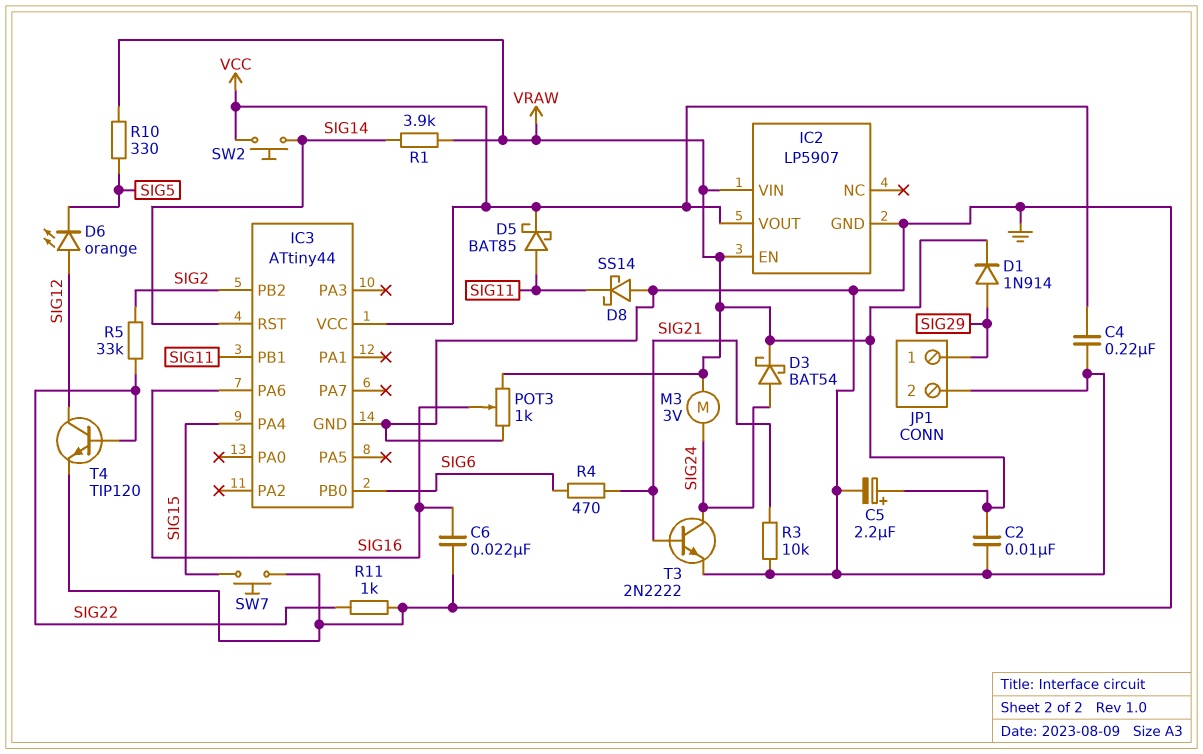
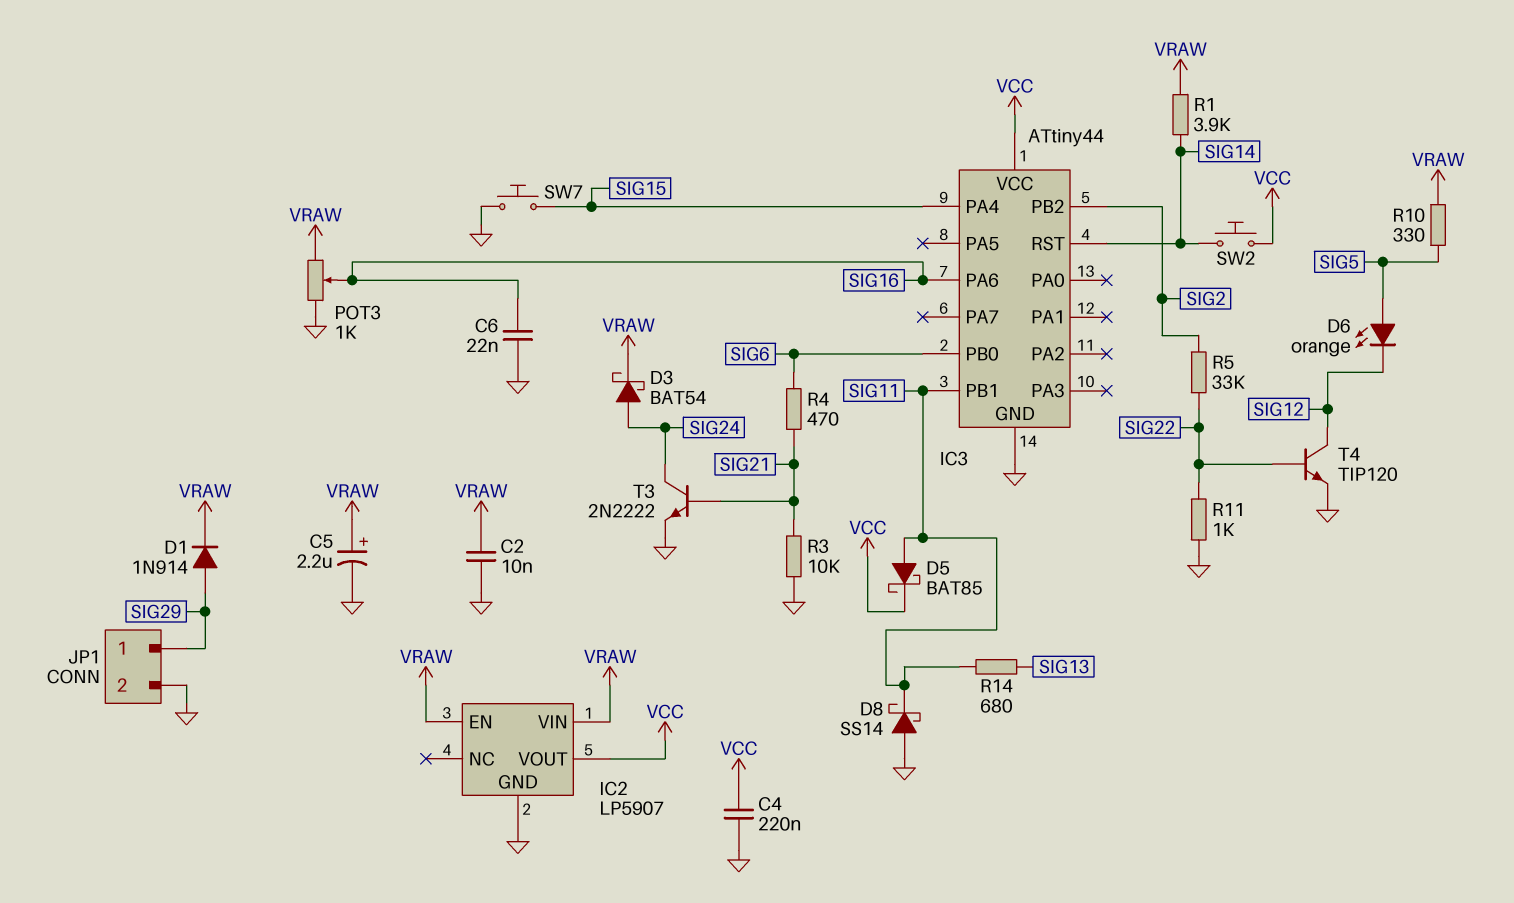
D6: LED orange (A SIG12, K SIG5) -> LED orange (A SIG5, K SIG12)
M3: motor 3V (SIG24, VRAW) -> none
R14: none -> 680 (SIG11, SIG13)

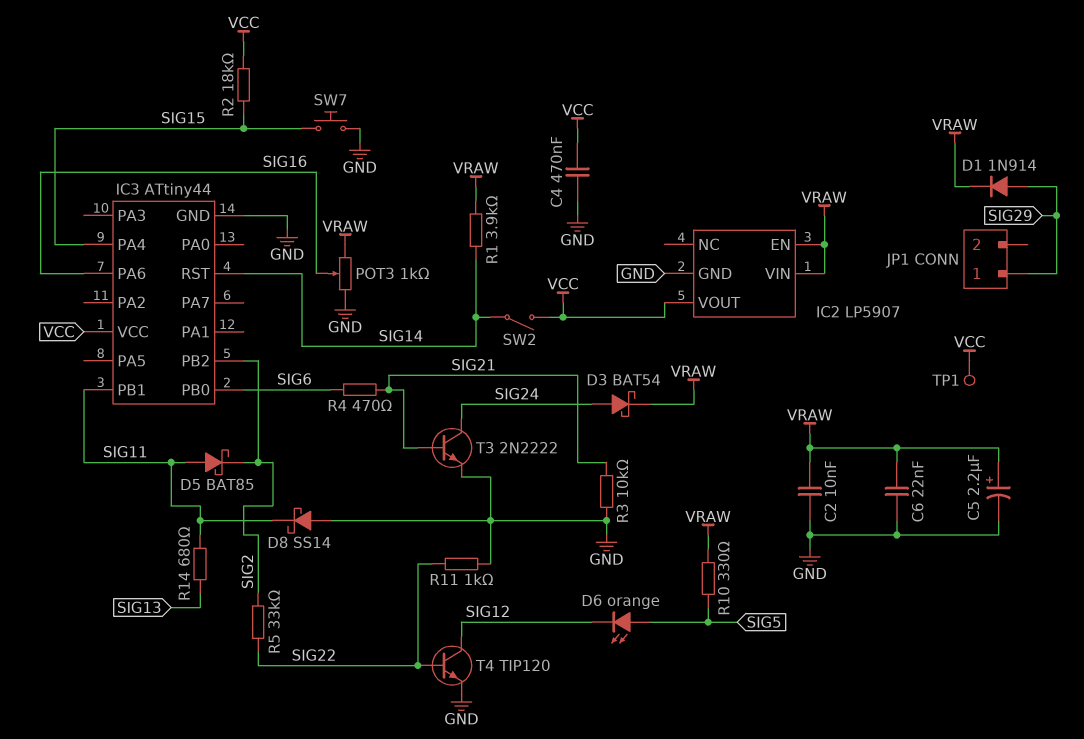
C4: 220nF (GND, VCC) -> 470nF (GND, VCC)
C6: 22nF (GND, SIG16) -> 22nF (GND, VRAW)
D5: schottky BAT85 (A SIG11, K VCC) -> schottky BAT85 (A SIG11, K SIG2)
JP1 pin 2: GND -> none
R2: none -> 18k (SIG15, VCC)
SW2: button (SIG14, VCC) -> switch (SIG14, VCC)
TP1: none -> test point (VCC)

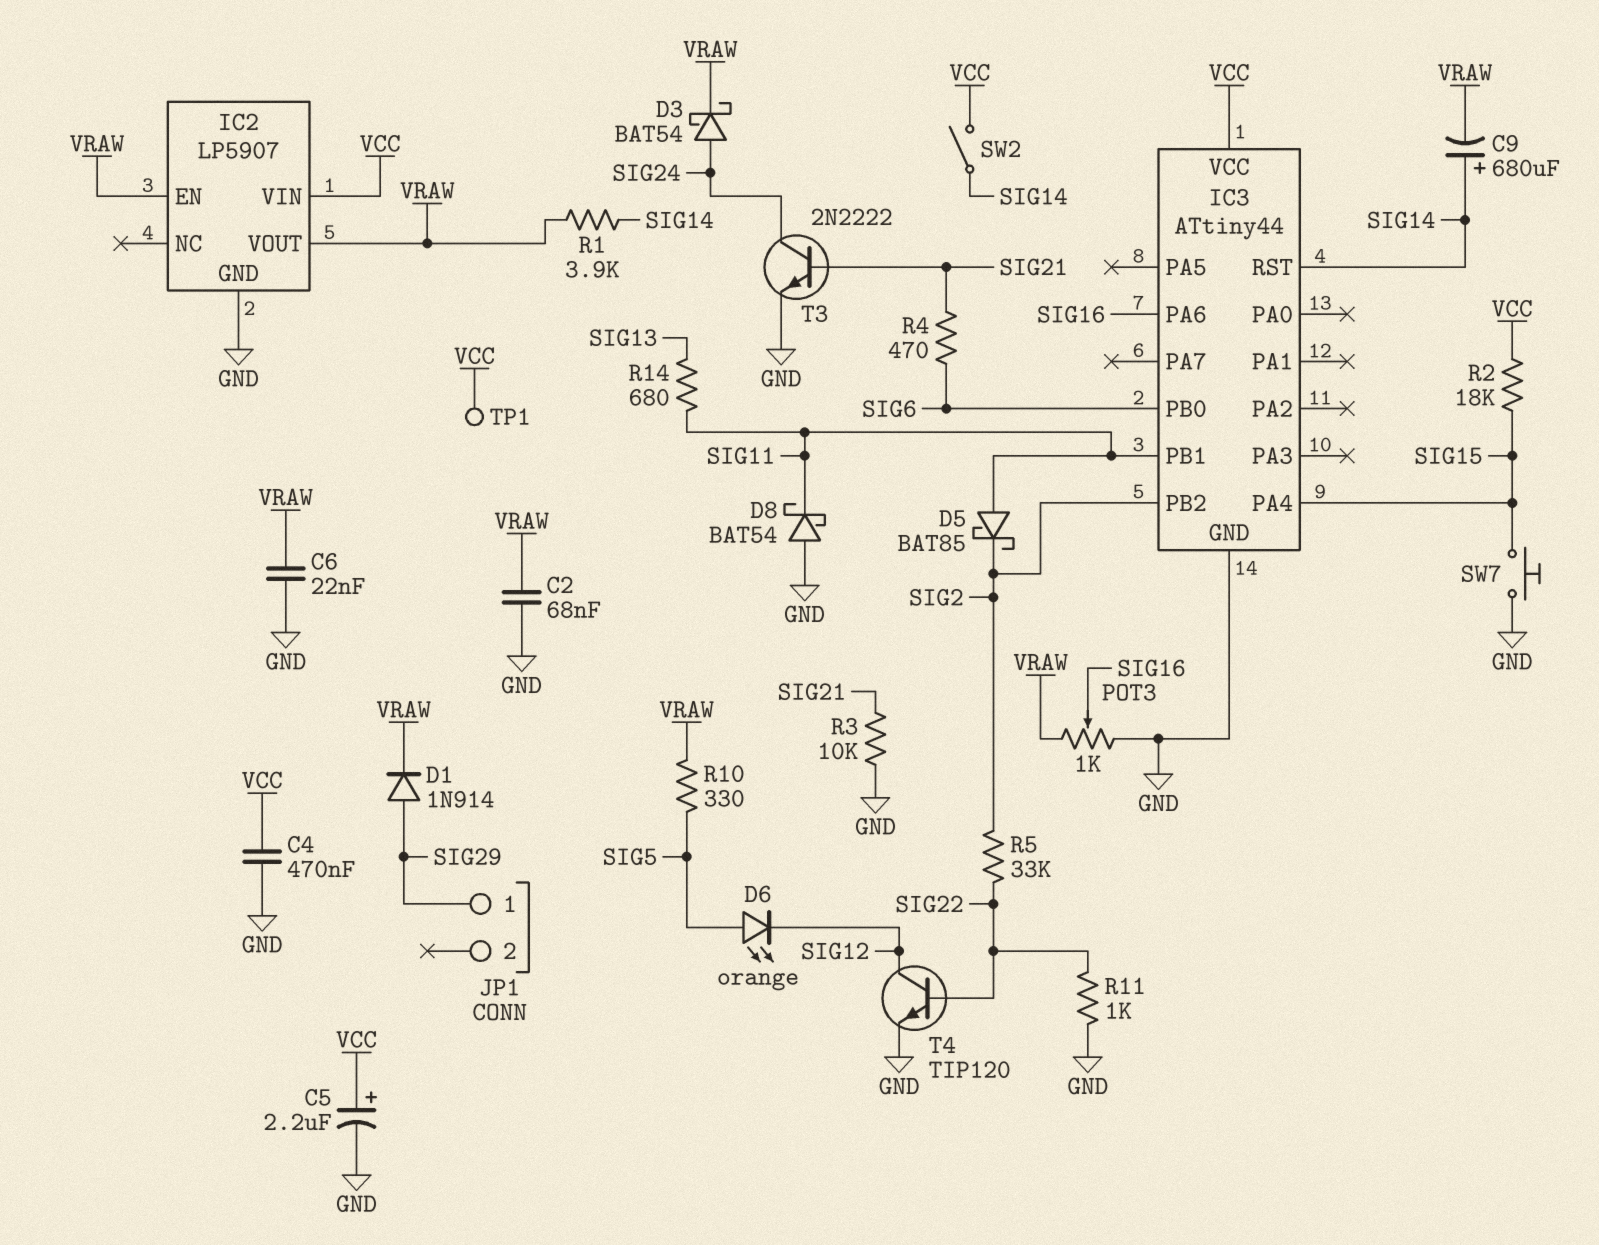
C2: 10nF (GND, VRAW) -> 68nF (GND, VRAW)
C5: 2.2uF (plus VRAW, minus GND) -> 2.2uF (plus VCC, minus GND)
C9: none -> 680uF (plus SIG14, minus VRAW)
D8: schottky SS14 (A GND, K SIG11) -> schottky BAT54 (A GND, K SIG11)
IC2 pin VIN: VRAW -> VCC
IC2 pin VOUT: VCC -> VRAW

